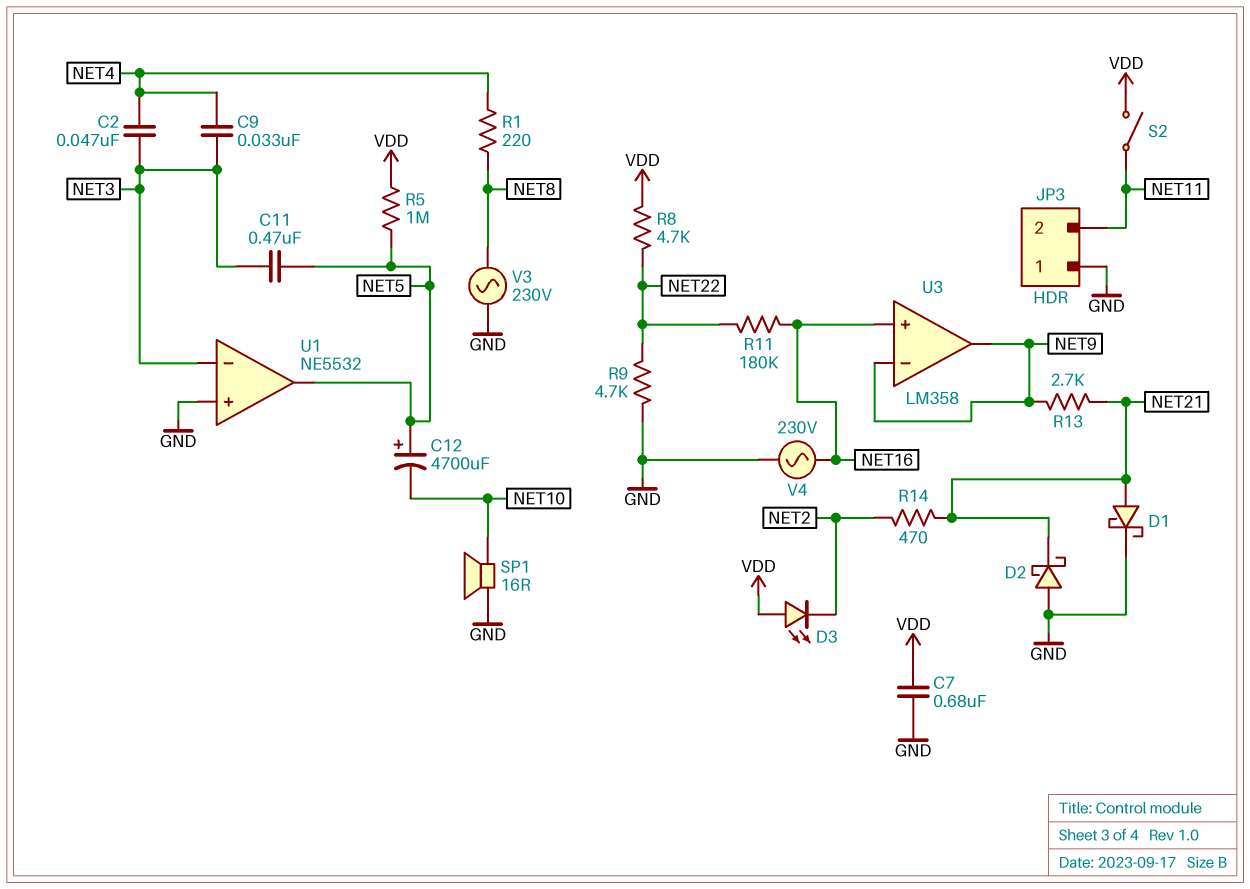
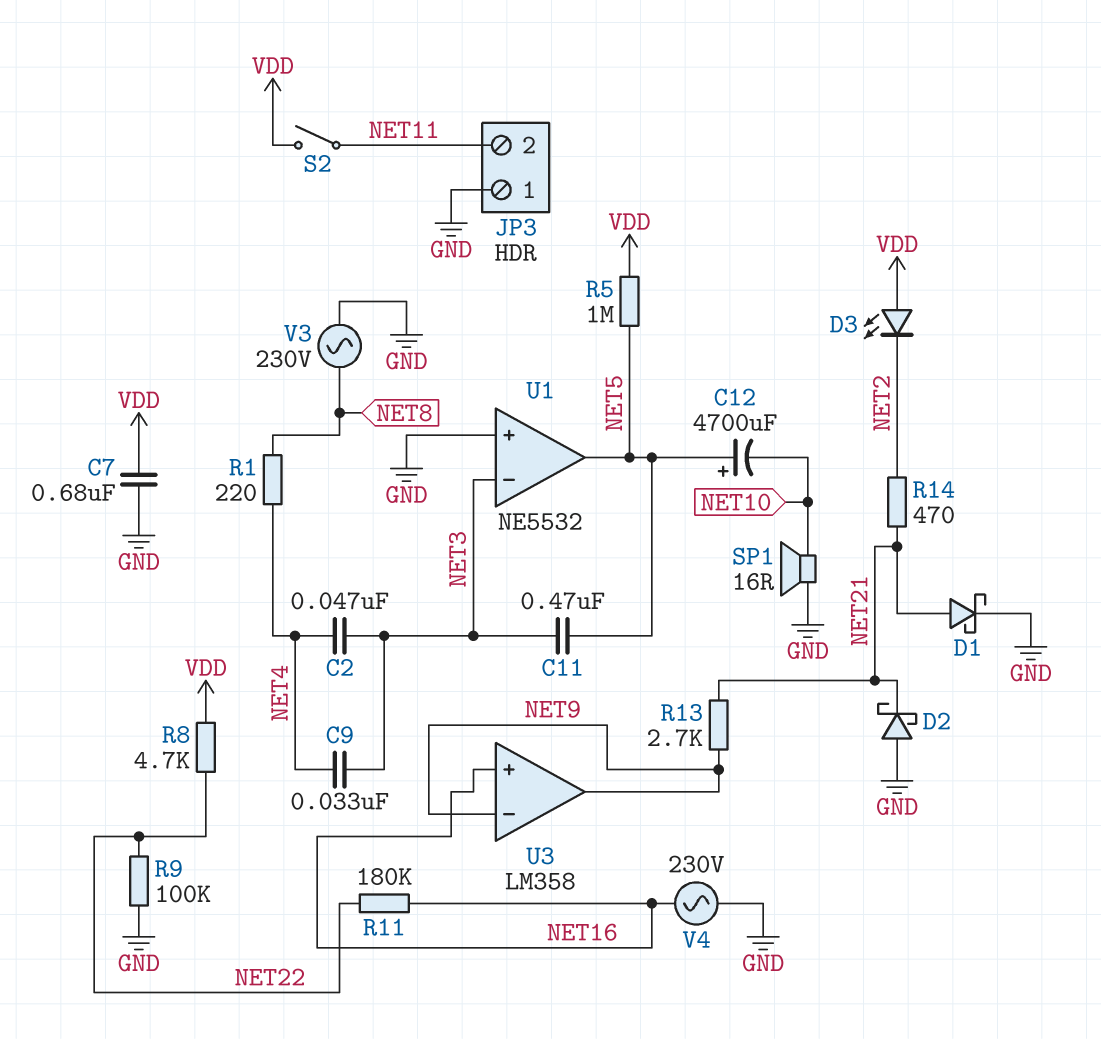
R9: 4.7k (GND, NET22) -> 100k (GND, NET22)

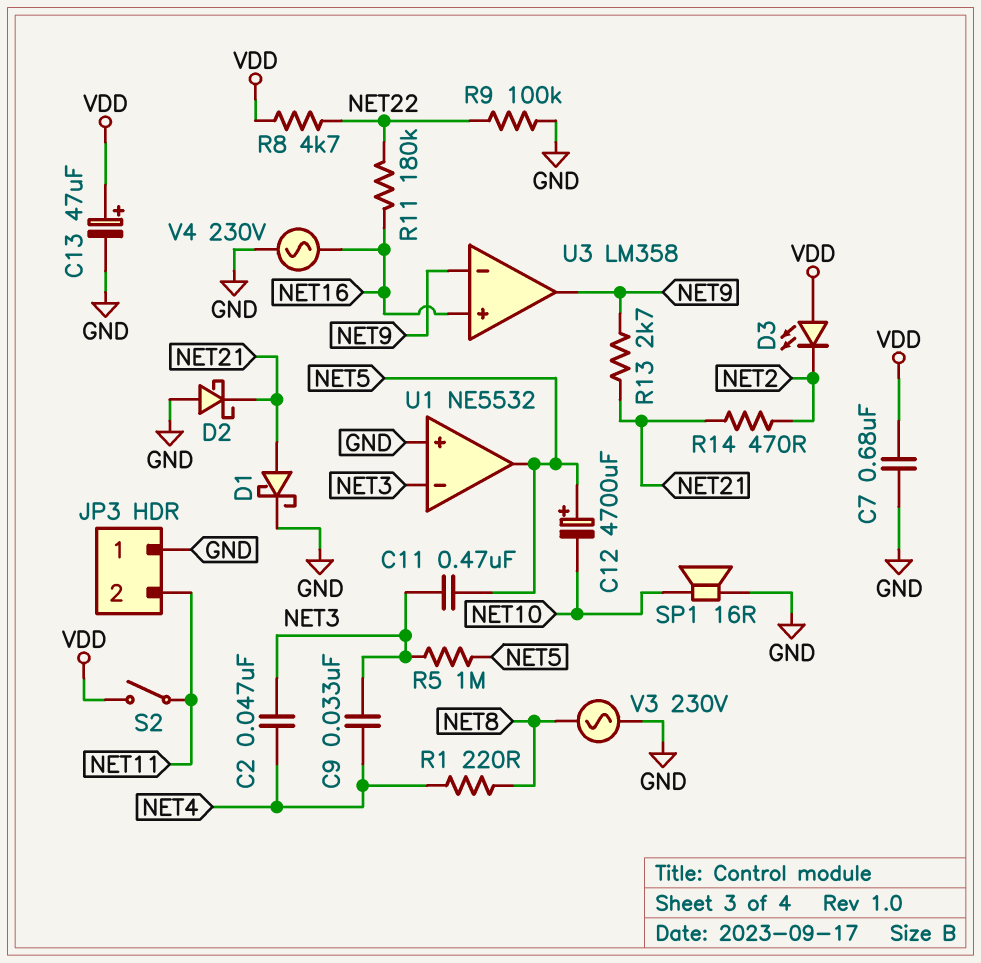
C13: none -> 47uF (plus VDD, minus GND)
R5: 1M (NET5, VDD) -> 1M (NET3, NET5)

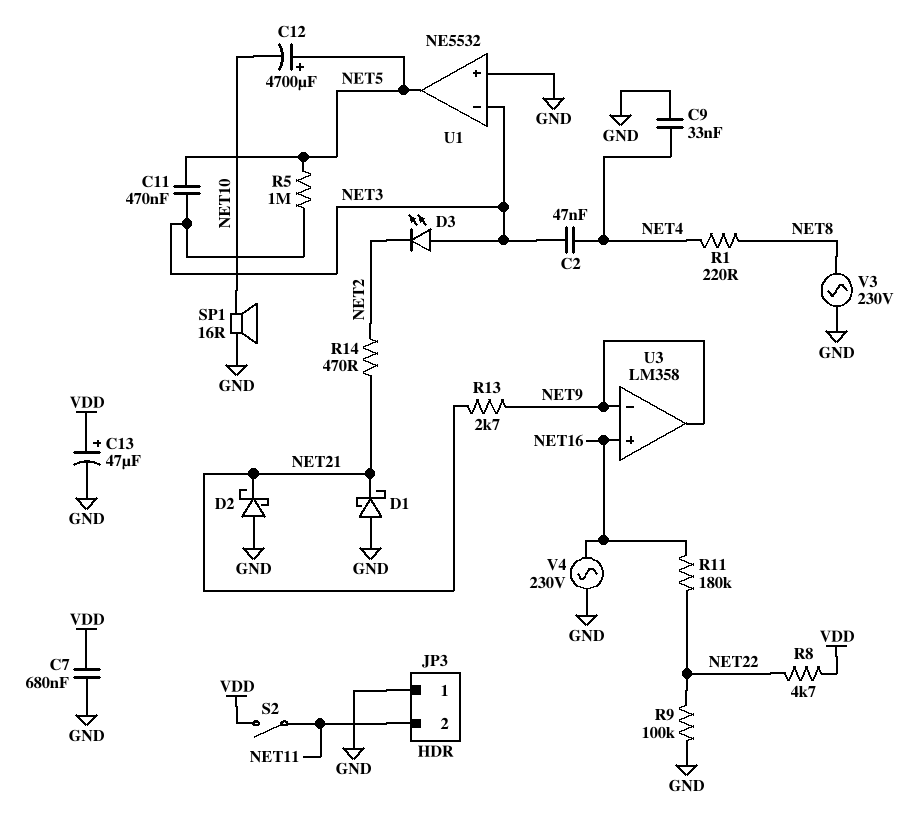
C9: 33nF (NET3, NET4) -> 33nF (GND, NET4)
D1: schottky (A NET21, K GND) -> schottky (A GND, K NET21)
D3: LED (A VDD, K NET2) -> LED (A NET3, K NET2)

